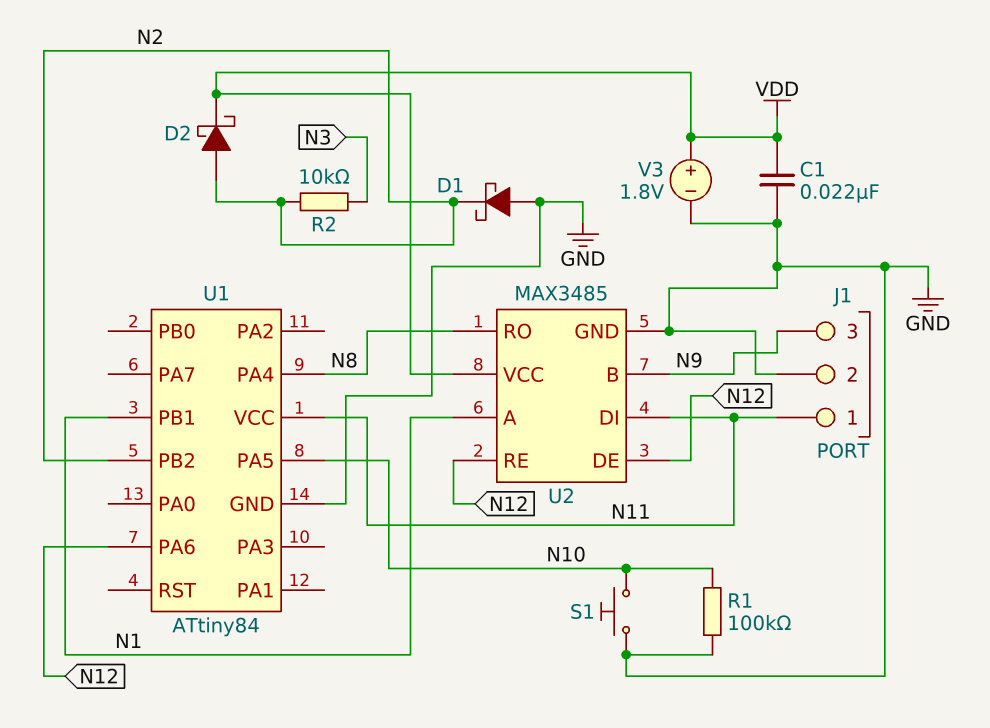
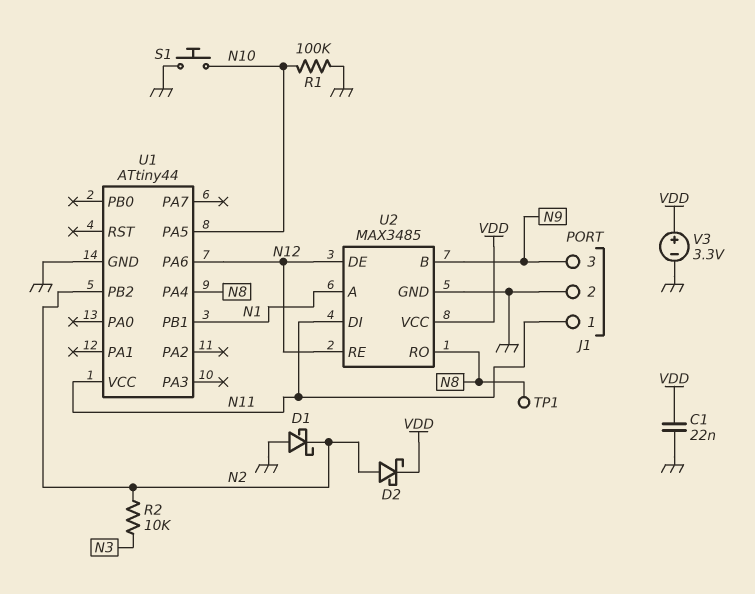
TP1: none -> test point (N8)
U1: ATtiny84 -> ATtiny44
V3: 1.8V (plus VDD, minus GND) -> 3.3V (plus VDD, minus GND)

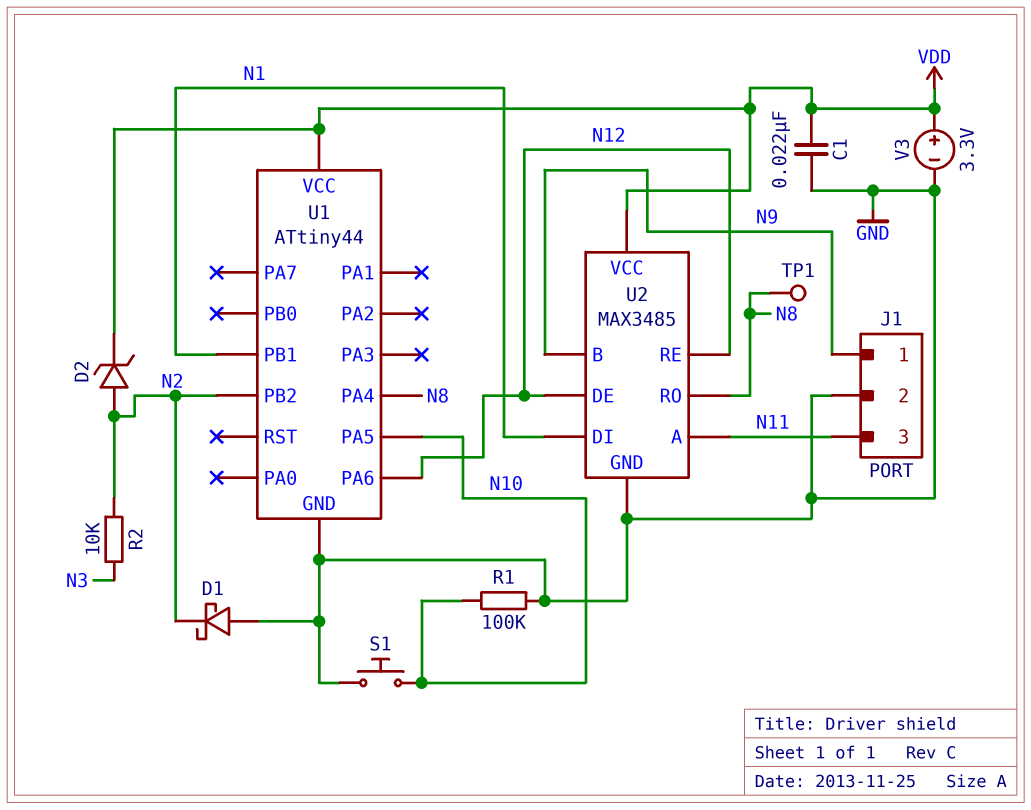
D2: schottky (A N2, K VDD) -> zener (A N2, K VDD)
J1 pin 1: N11 -> N9
J1 pin 3: N9 -> N11
U1 pin VCC: N11 -> VDD
U2 pin A: N1 -> N11
U2 pin DI: N11 -> N1

